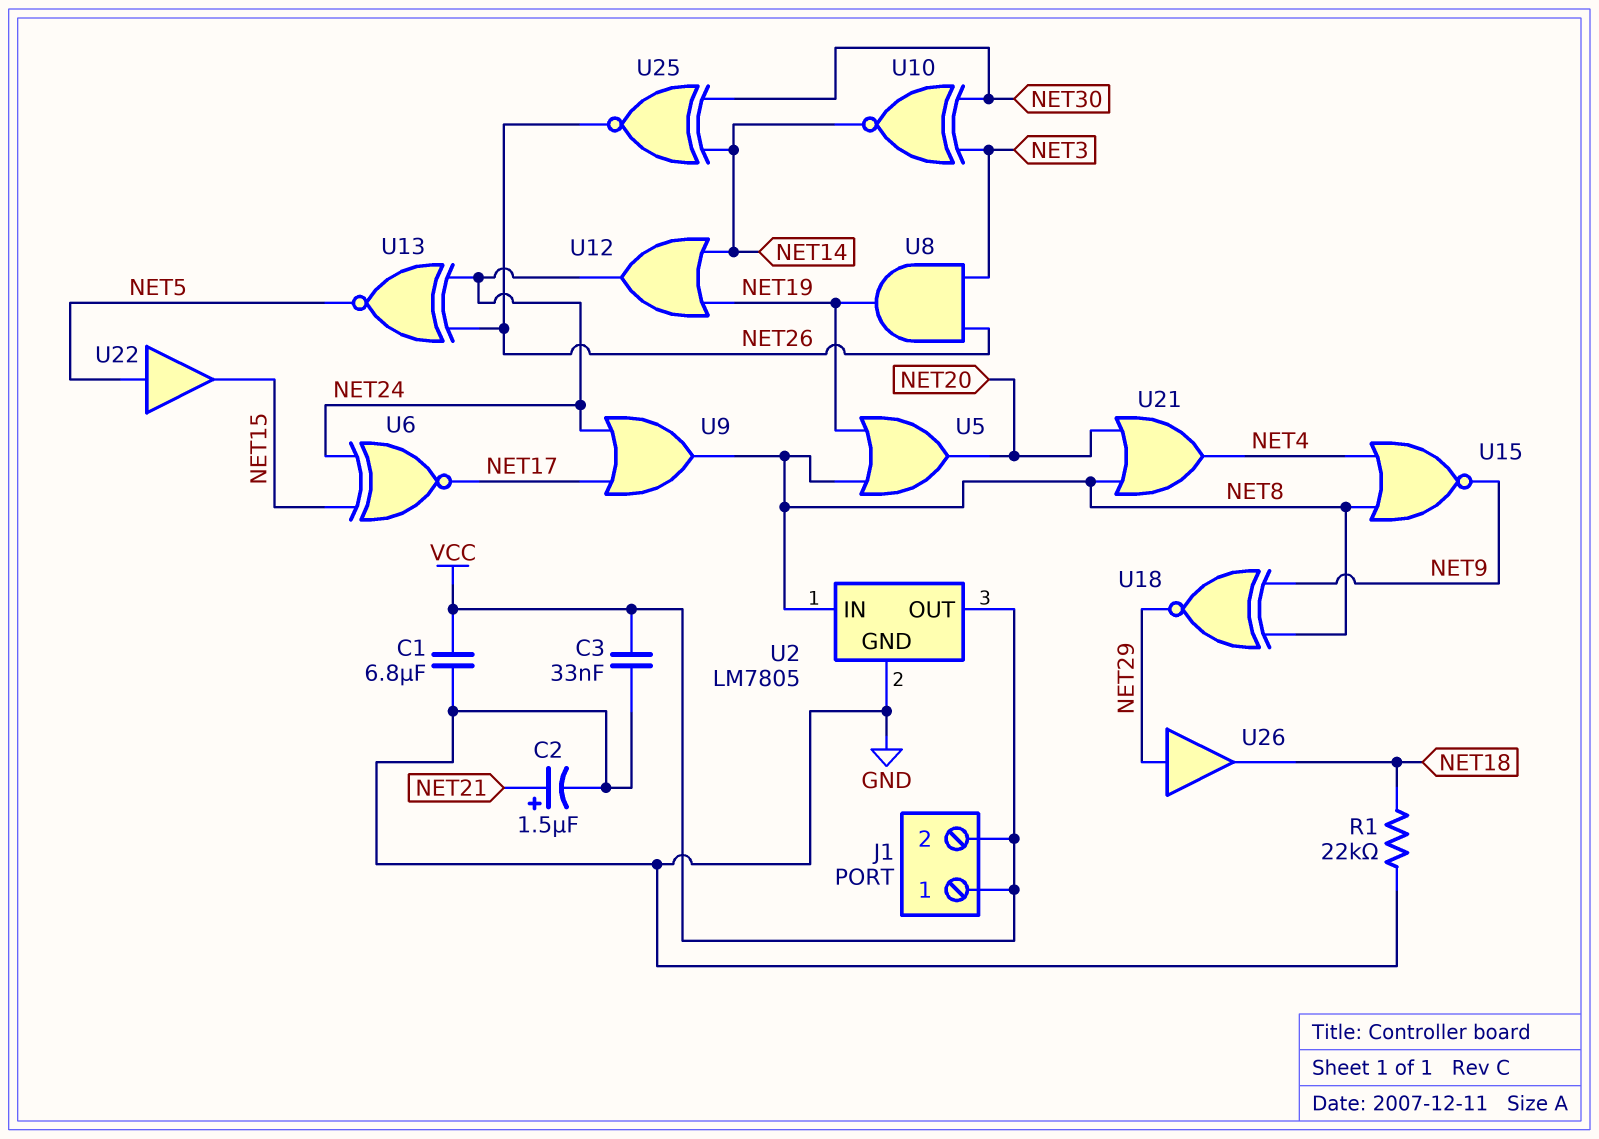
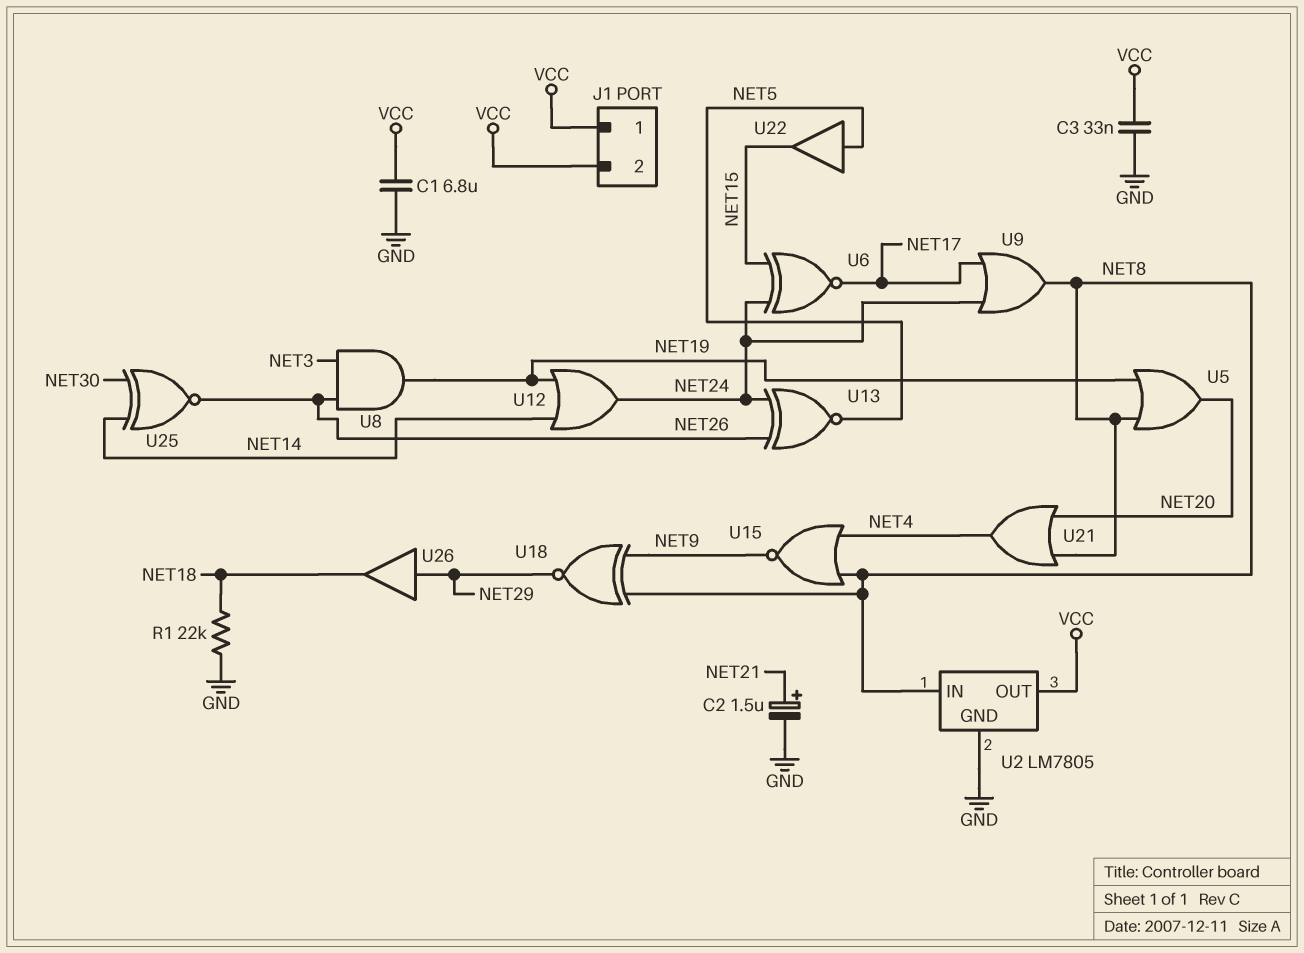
U10: XNOR (in NET3, in NET30, out NET14) -> none

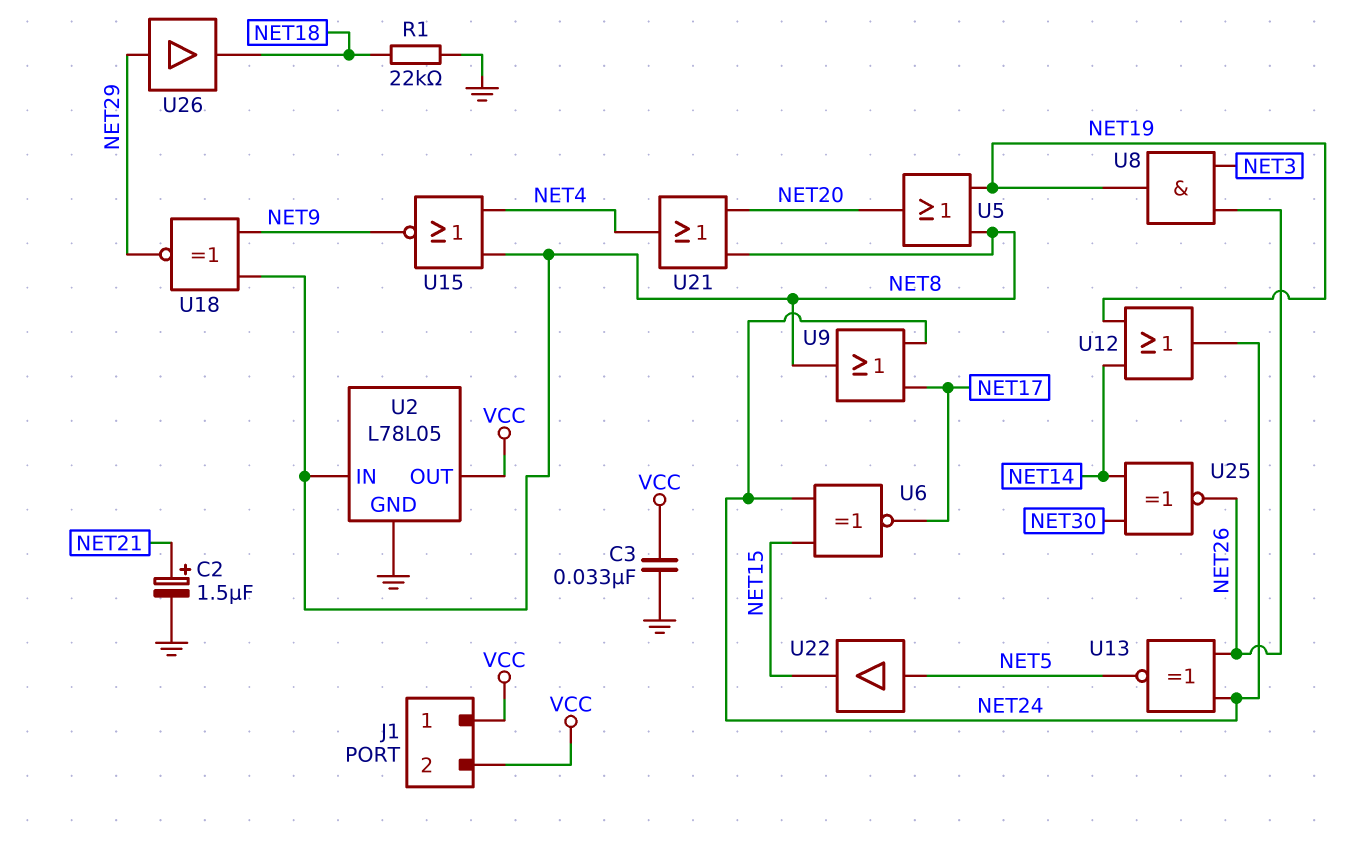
C1: 6.8uF (GND, VCC) -> none
U2: LM7805 -> L78L05

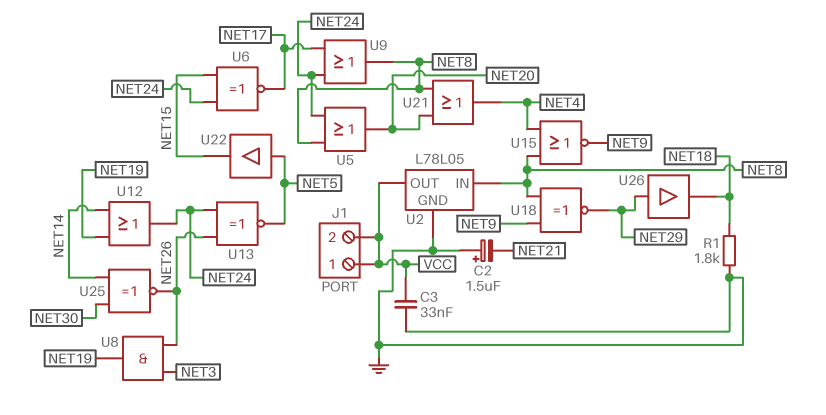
C2: 1.5uF (plus NET21, minus GND) -> 1.5uF (plus GND, minus NET21)
R1: 22k (GND, NET18) -> 1.8k (GND, NET18)
U5: OR (in NET8, in NET19, out NET20) -> OR (in NET8, in NET24, out NET20)

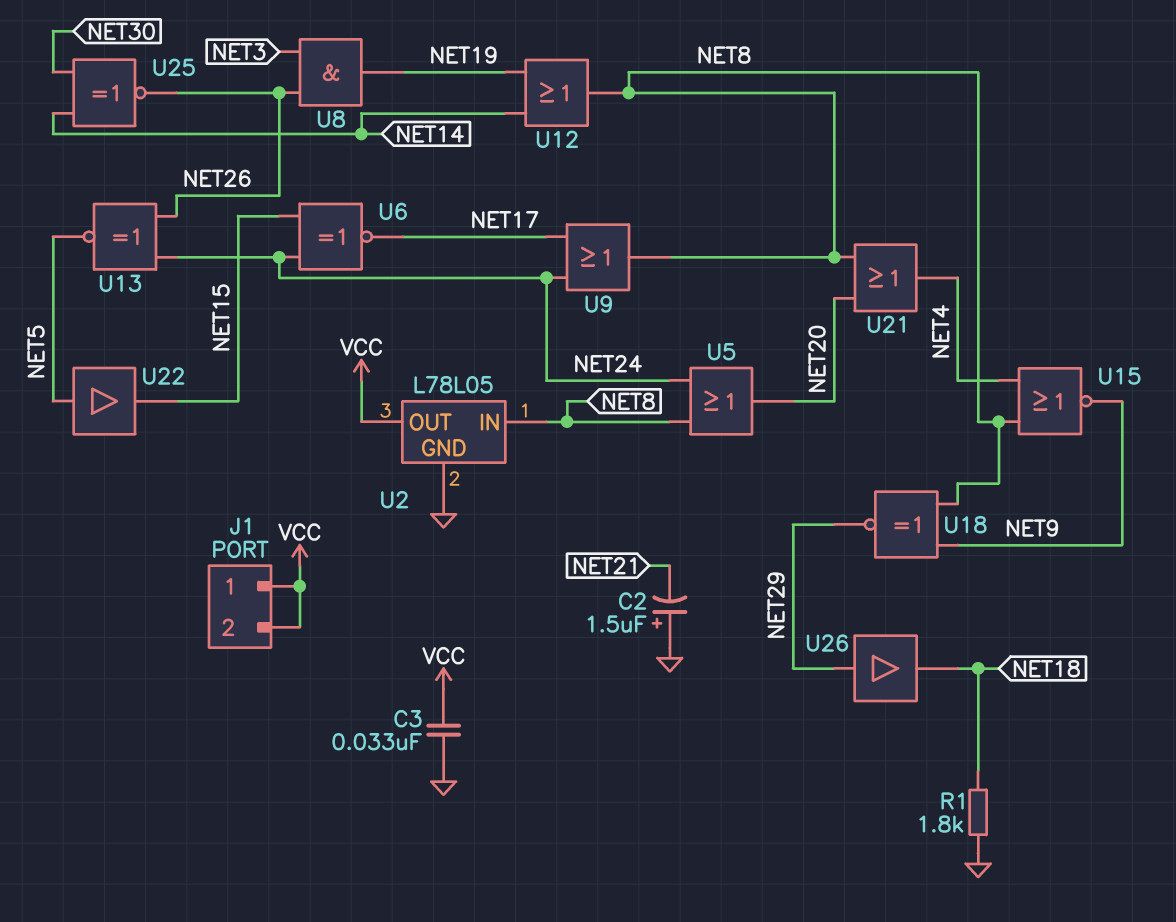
U12: OR (in NET14, in NET19, out NET24) -> OR (in NET14, in NET19, out NET8)

